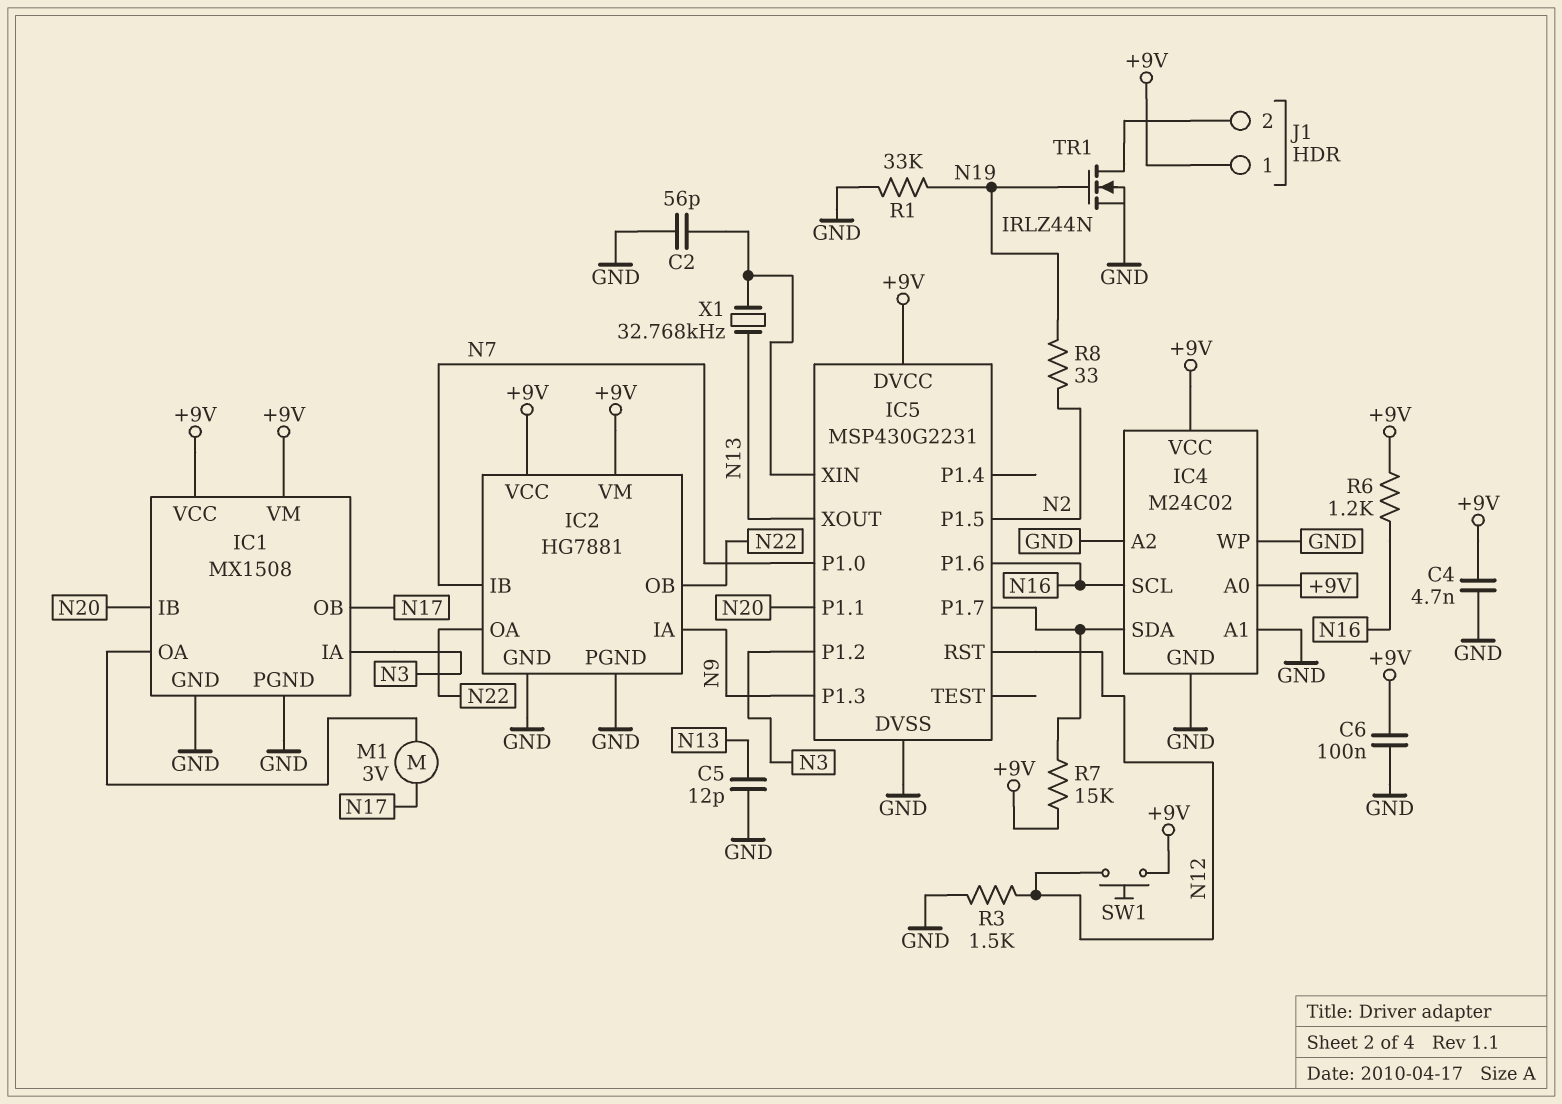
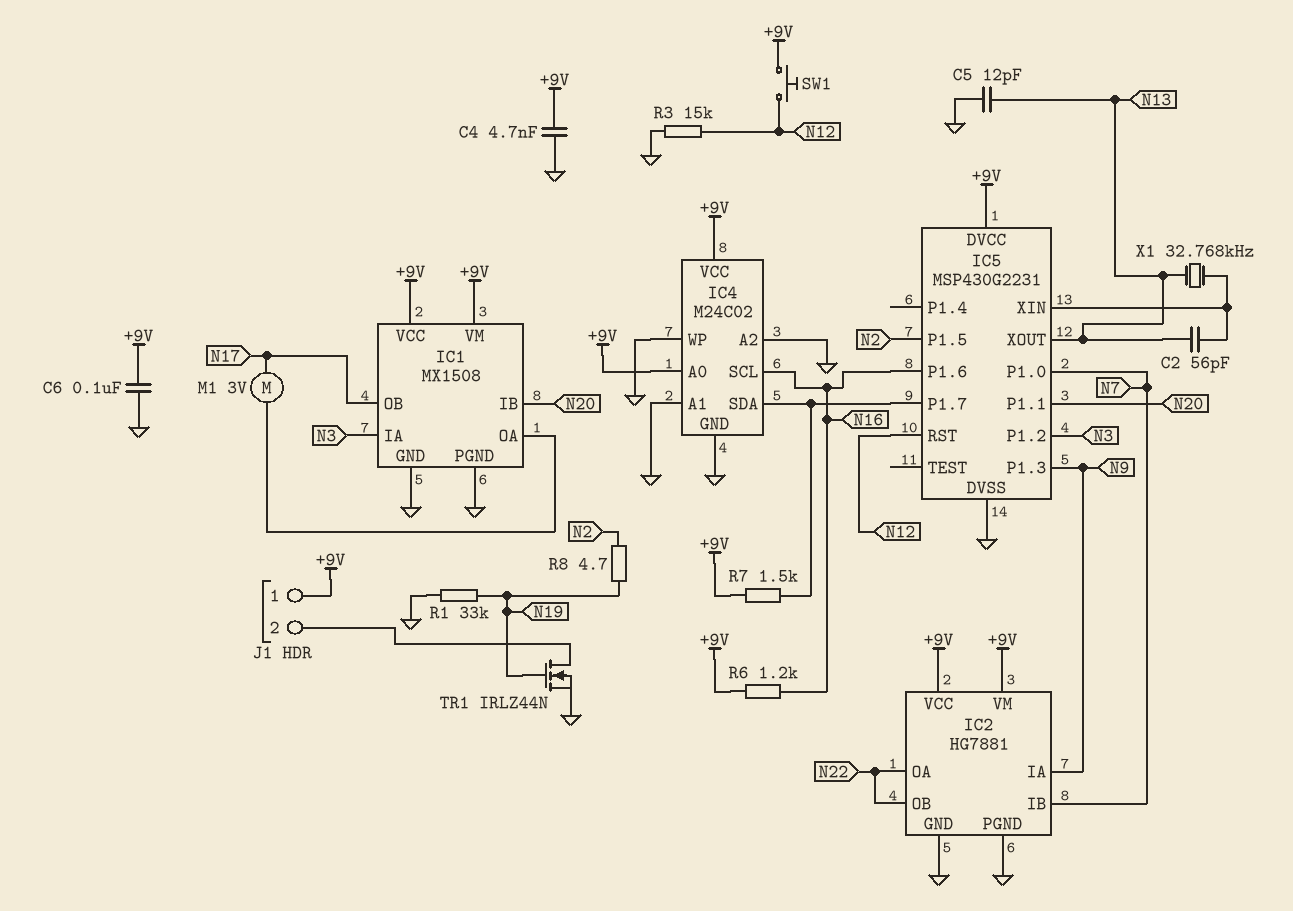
C2: 56pF (GND, IC5/XIN) -> 56pF (IC5/XIN, N13)
R3: 1.5k (GND, N12) -> 15k (GND, N12)
R7: 15k (+9V, IC4/SDA) -> 1.5k (+9V, IC4/SDA)
R8: 33 (N2, N19) -> 4.7 (N2, N19)

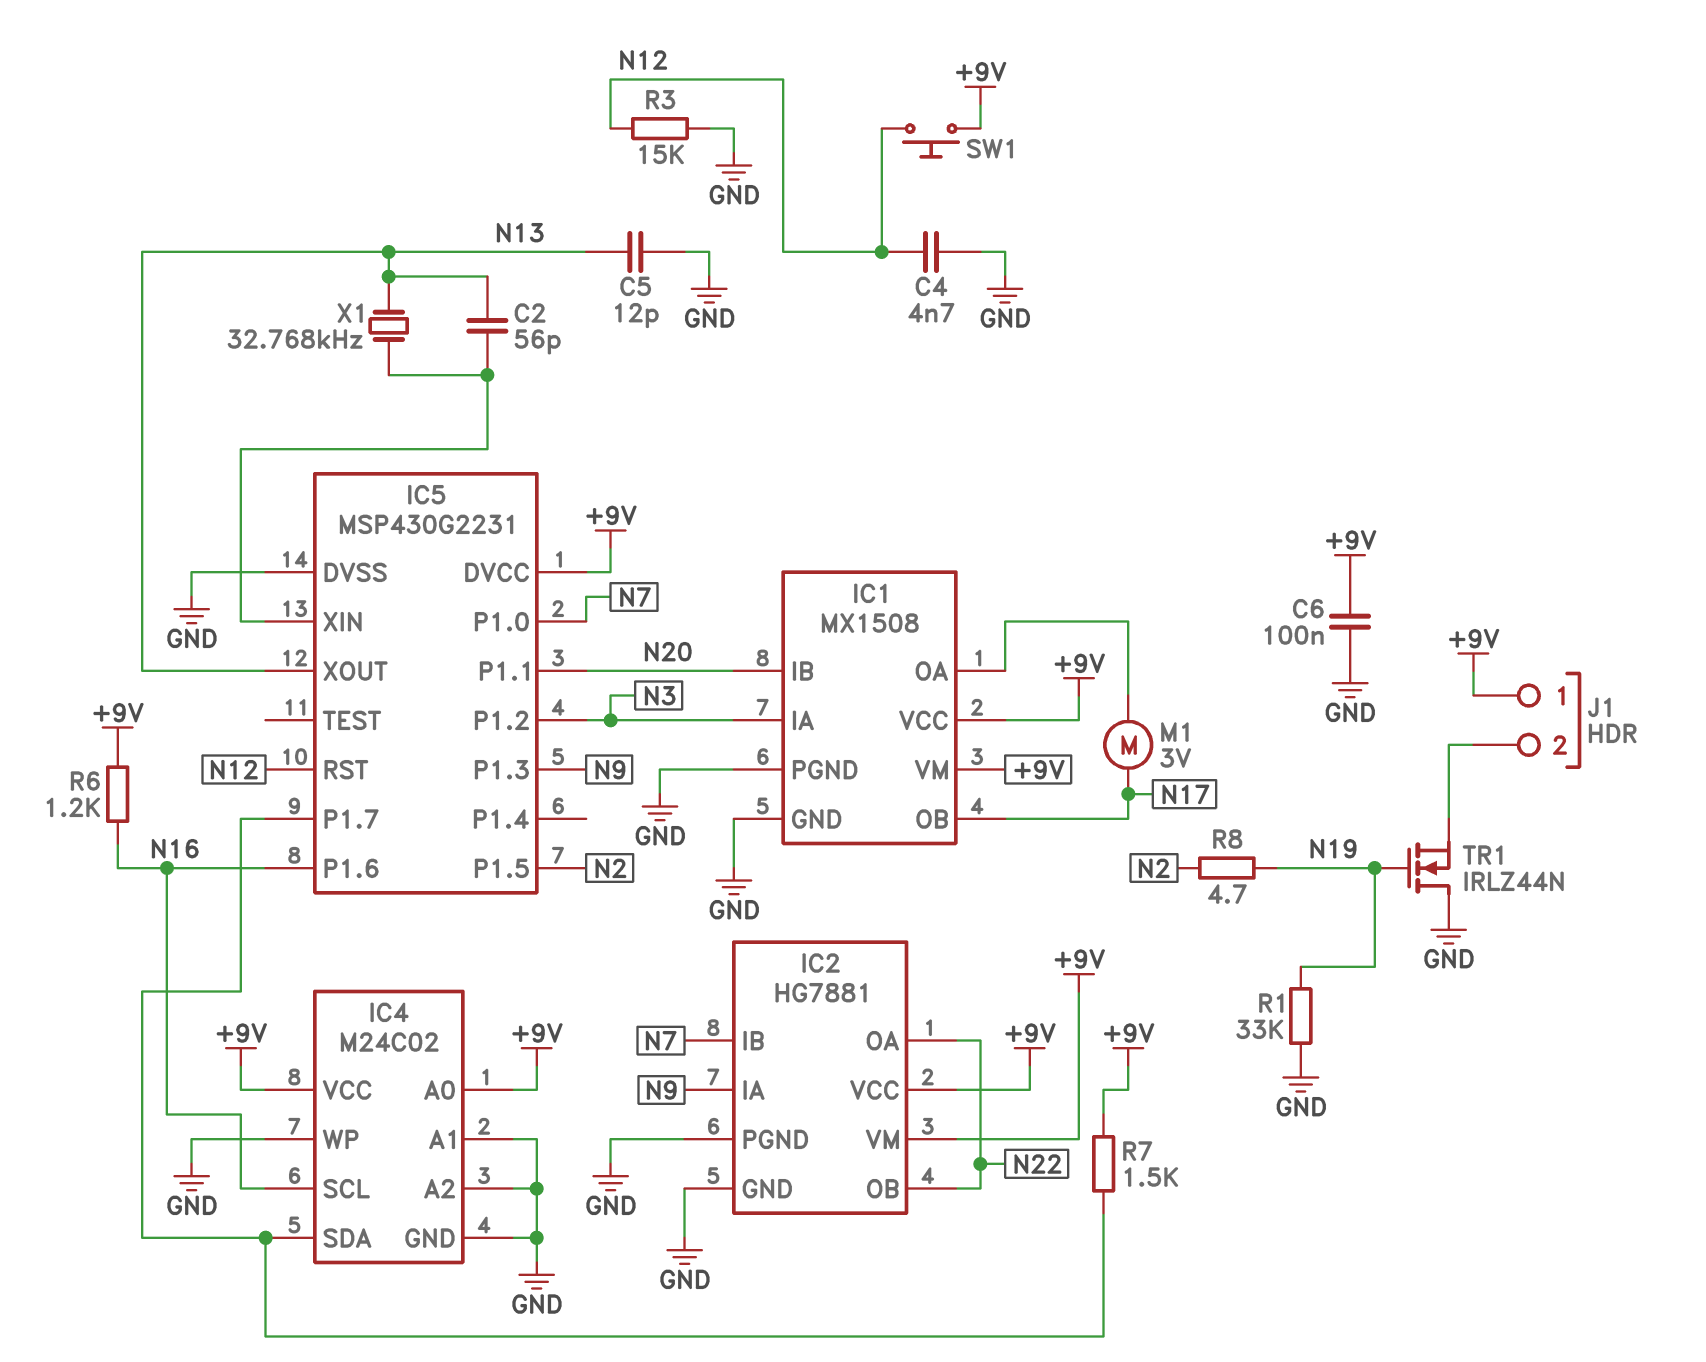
C4: 4.7nF (+9V, GND) -> 4.7nF (GND, N12)
TR1: NMOS IRLZ44N (G N19, D J1/2, S GND) -> NMOS IRLZ44N (G N19, D GND, S J1/2)

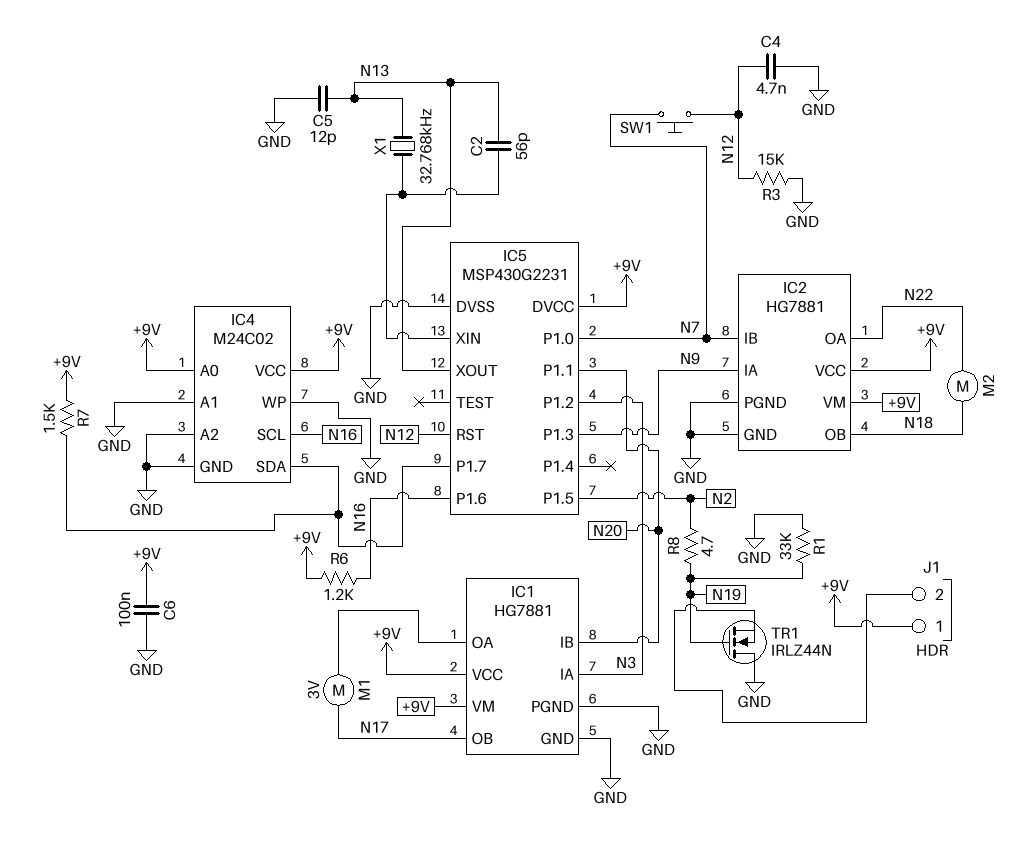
IC1: MX1508 -> HG7881
IC2 pin OB: N22 -> N18
M2: none -> motor (N18, N22)
SW1: button (+9V, N12) -> button (N7, N12)

